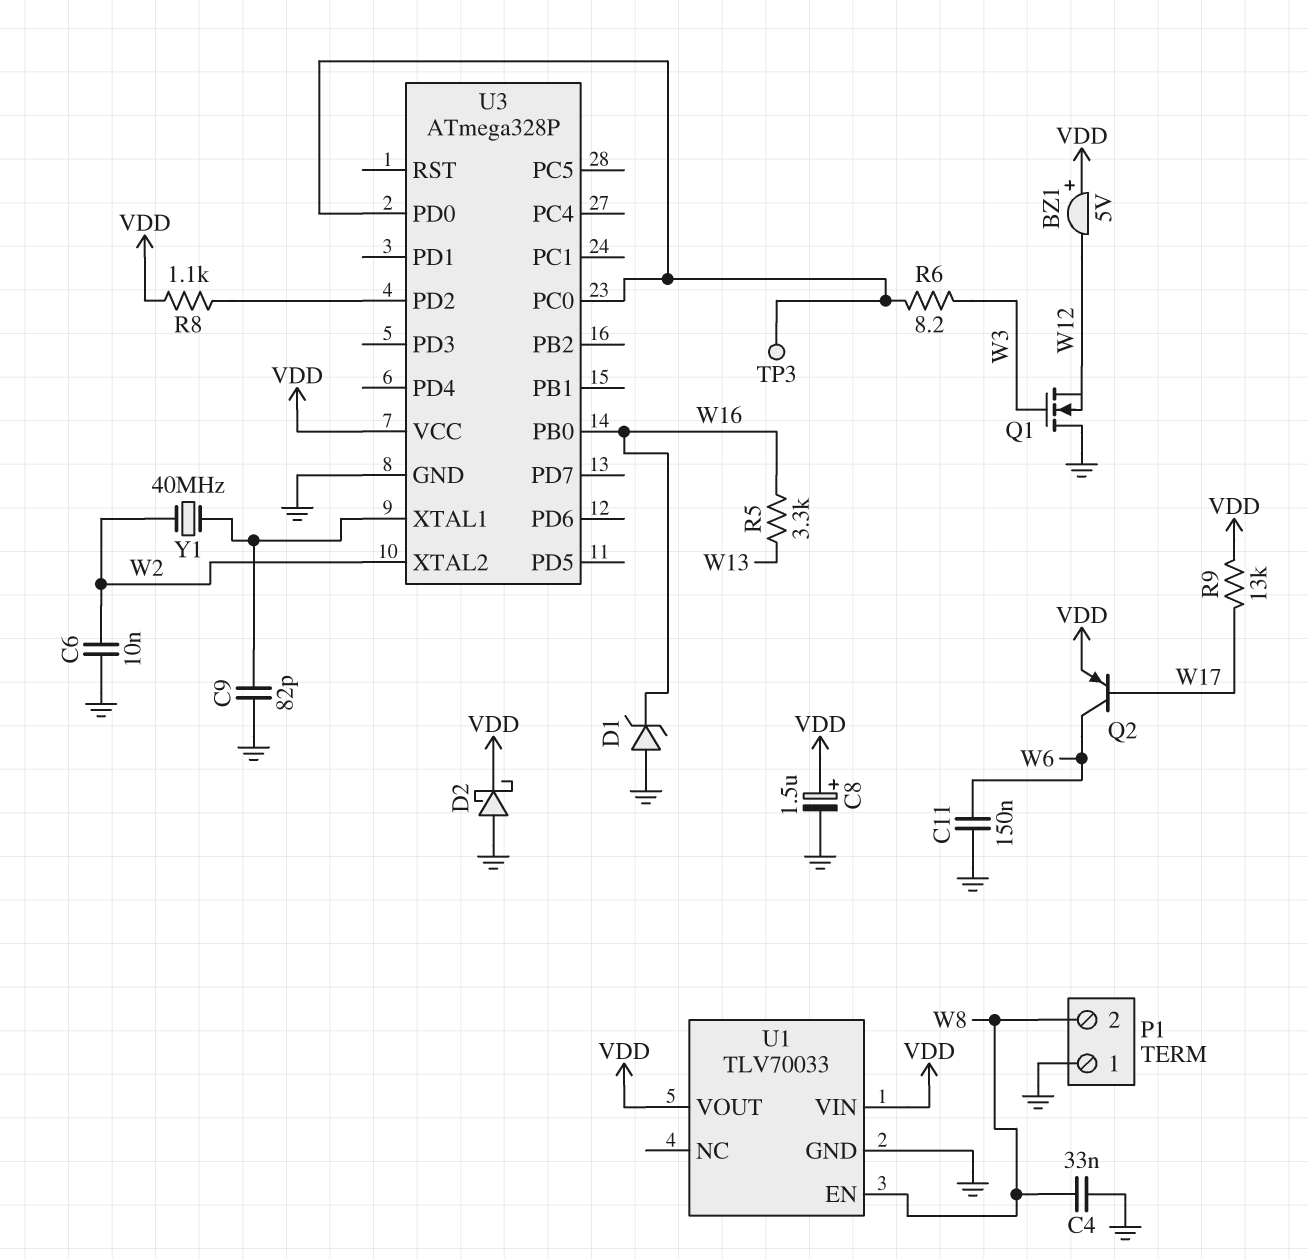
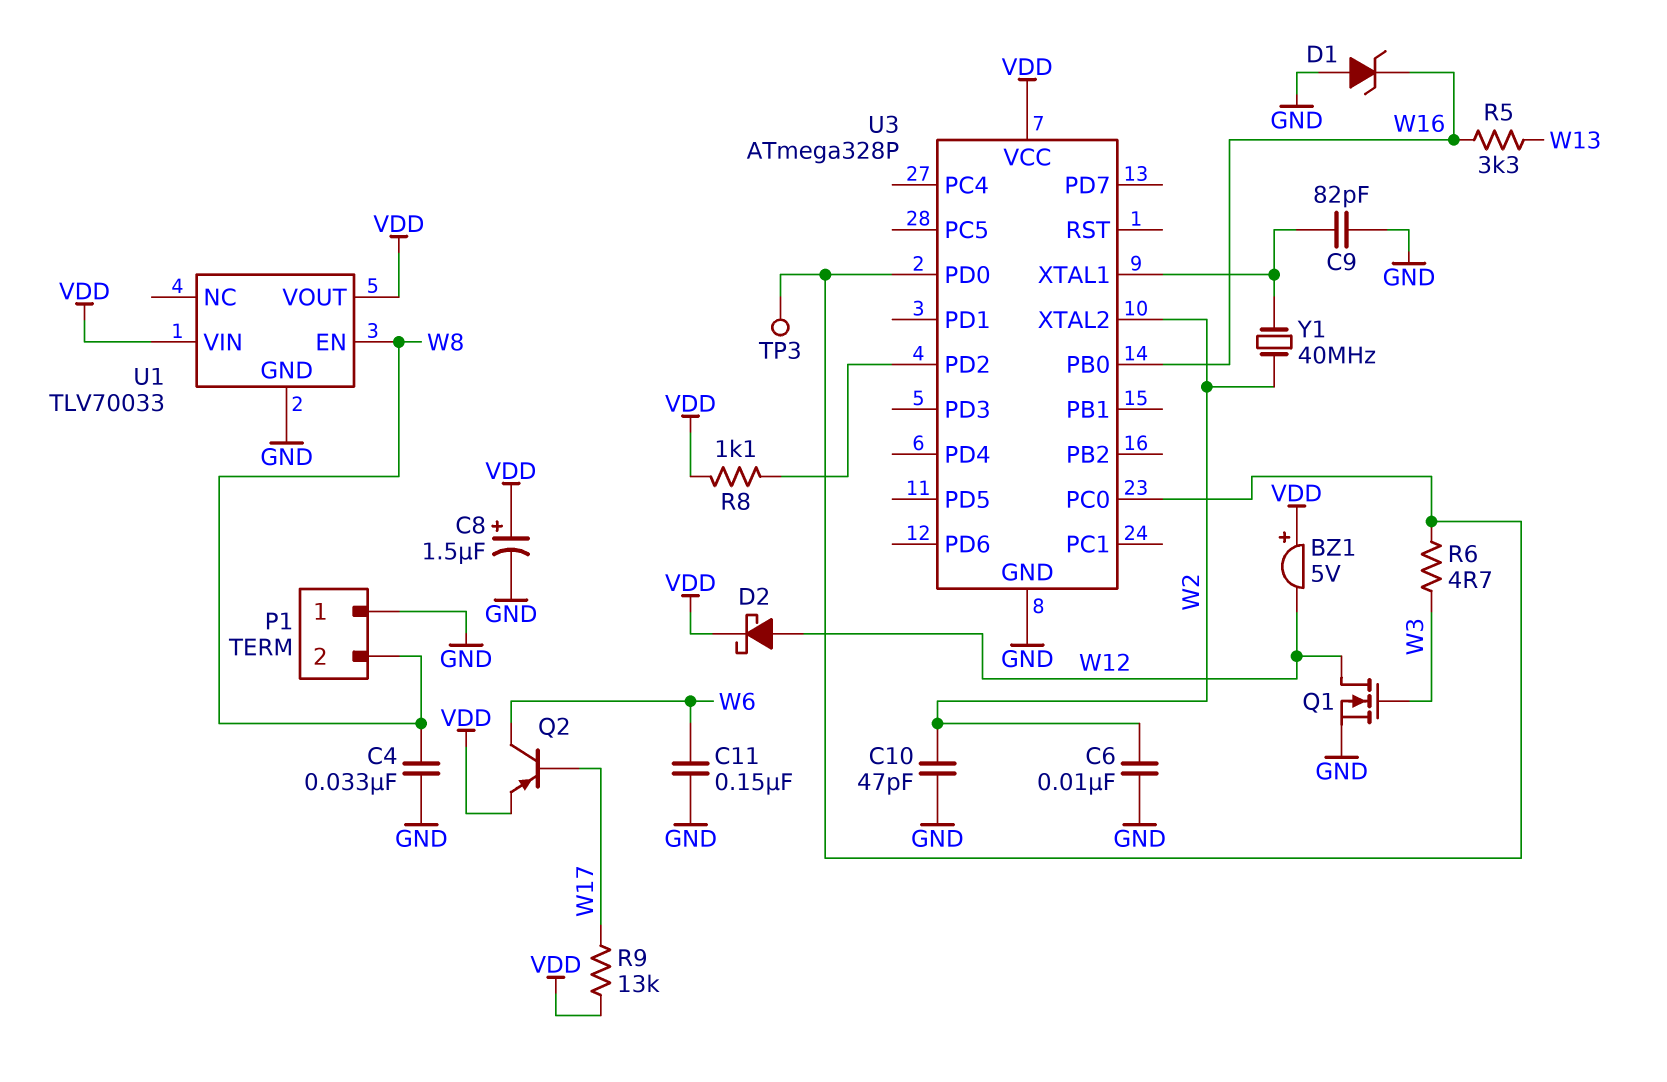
C10: none -> 47pF (GND, W2)
D2: schottky (A GND, K VDD) -> schottky (A W12, K VDD)
Q1: NMOS (G W3, D GND, S W12) -> NMOS (G W3, D W12, S GND)
R6: 8.2 (U3/PC0, W3) -> 4.7 (U3/PC0, W3)

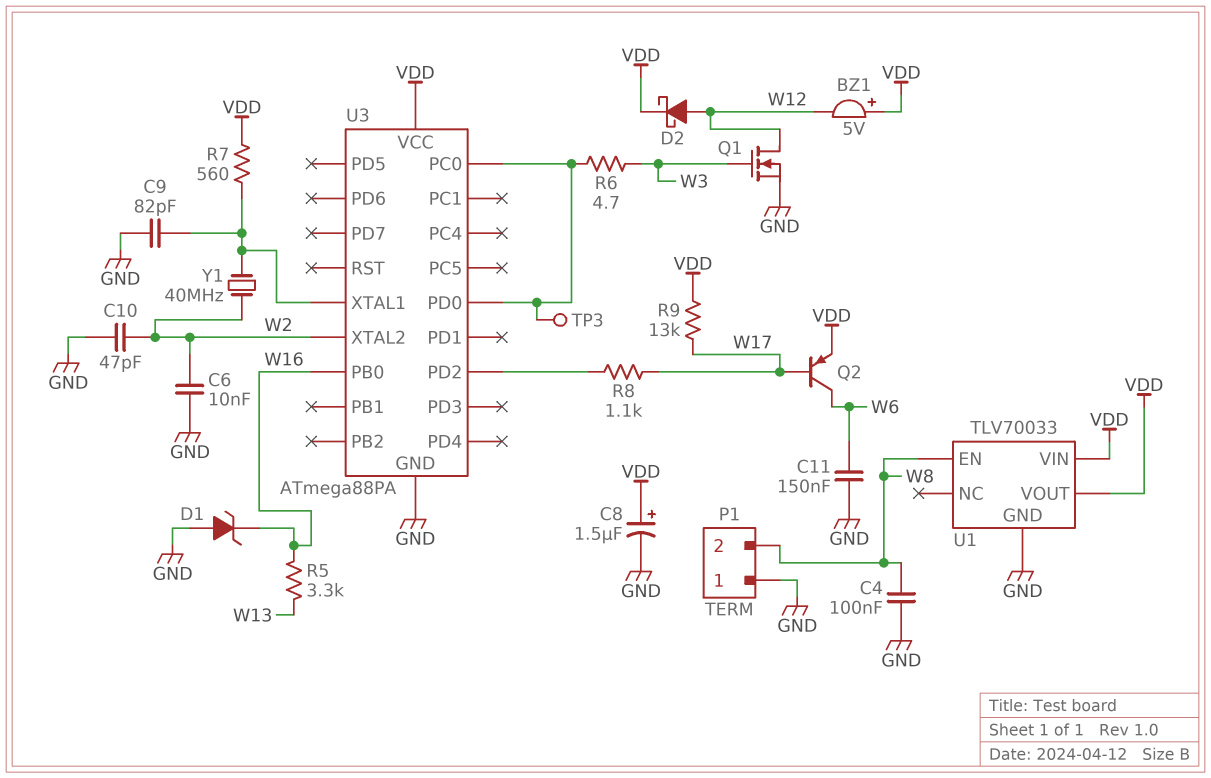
C4: 33nF (GND, W8) -> 100nF (GND, W8)
R7: none -> 560 (U3/XTAL1, VDD)
R8: 1.1k (U3/PD2, VDD) -> 1.1k (U3/PD2, W17)
U3: ATmega328P -> ATmega88PA

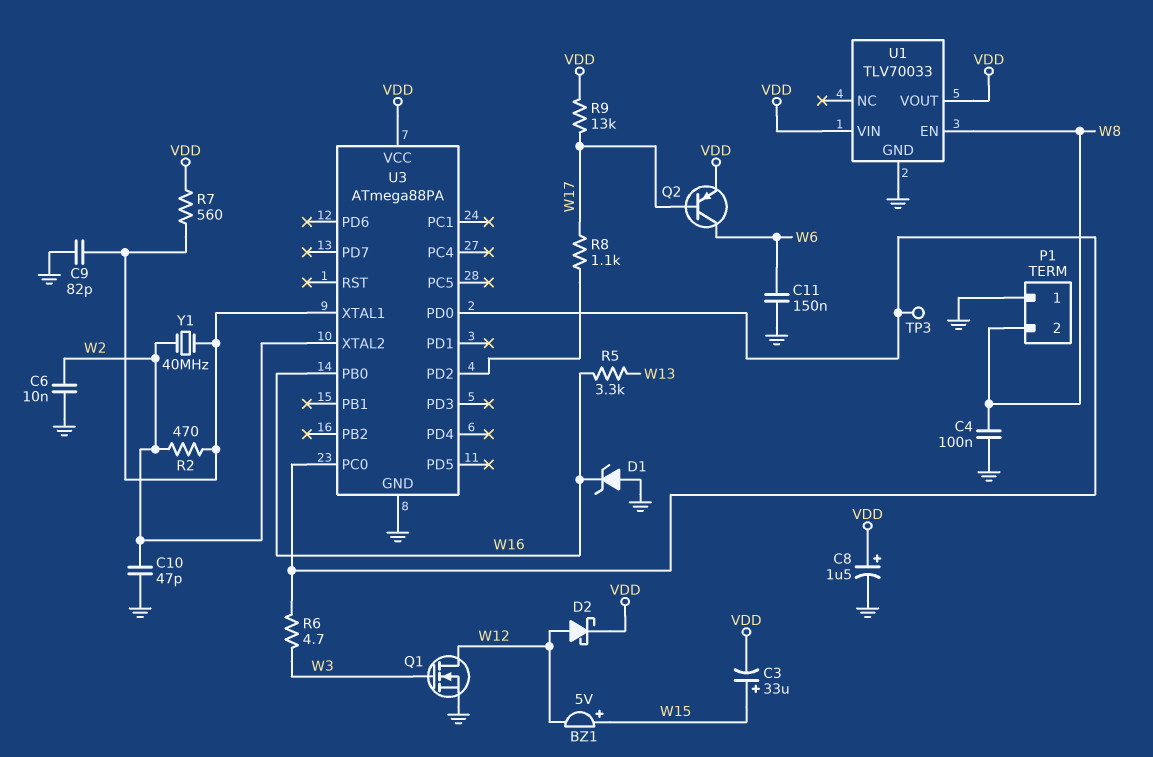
BZ1: buzzer 5V (plus VDD, minus W12) -> buzzer 5V (plus W15, minus W12)
C3: none -> 33uF (plus W15, minus VDD)
R2: none -> 470 (U3/XTAL1, W2)

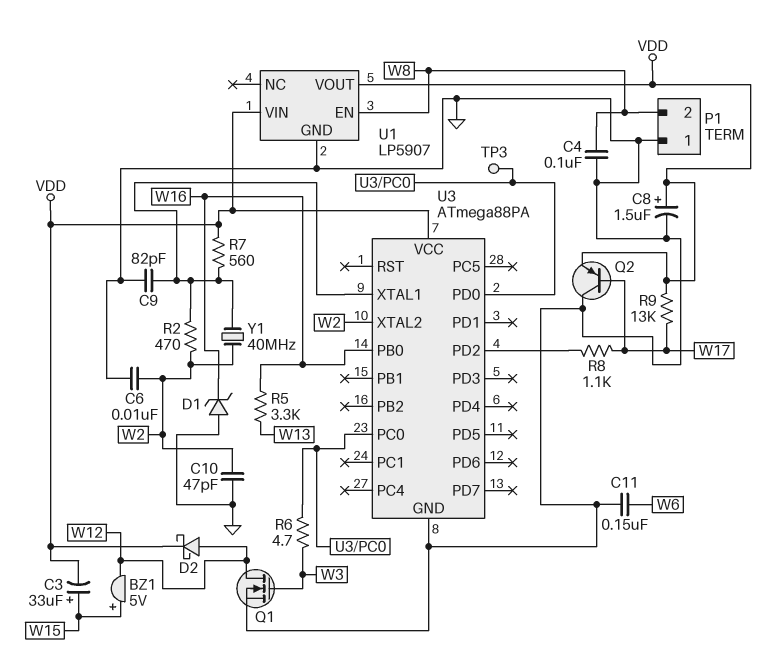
Q2: PNP (B W17, C W6, E VDD) -> PNP (B W17, C GND, E VDD)
U1: TLV70033 -> LP5907

